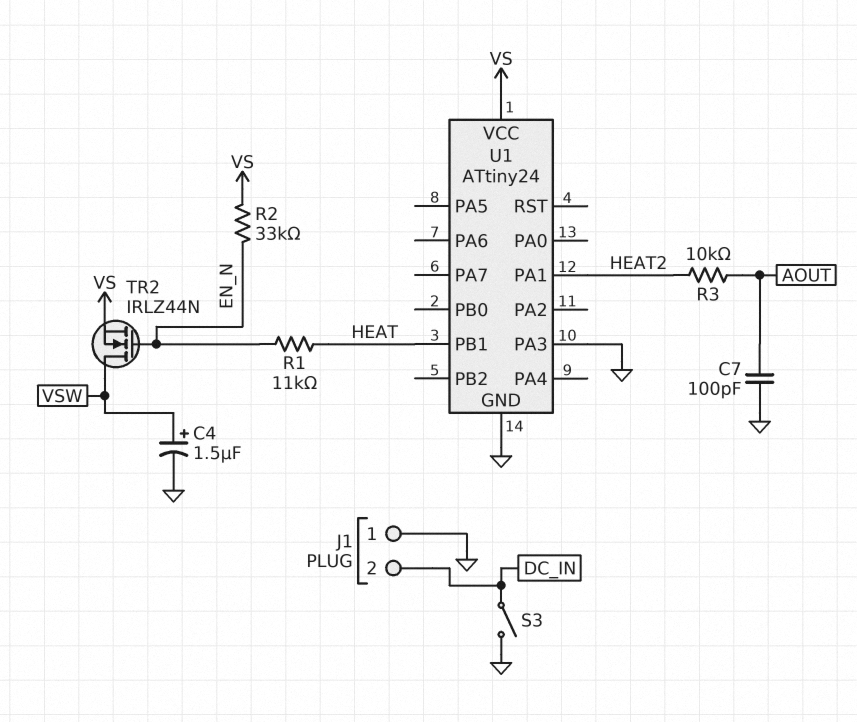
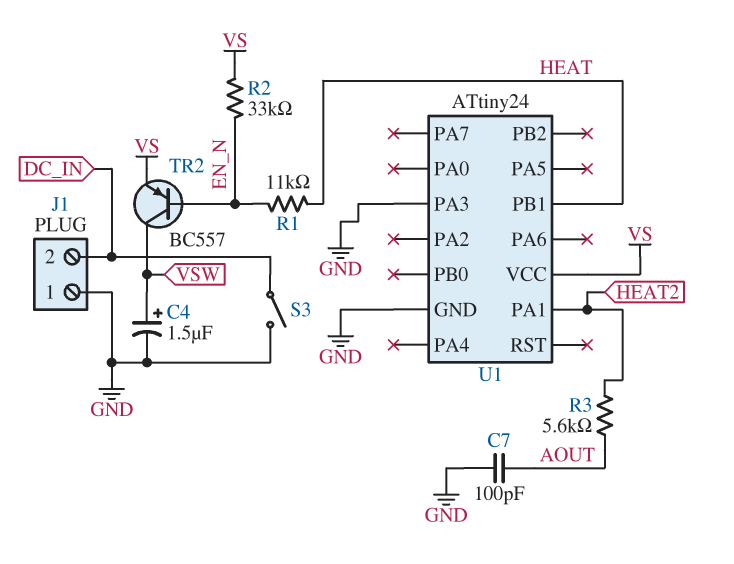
R3: 10k (AOUT, HEAT2) -> 5.6k (AOUT, HEAT2)
TR2: NMOS IRLZ44N (G EN_N, D VSW, S VS) -> PNP BC557 (B EN_N, C VSW, E VS)

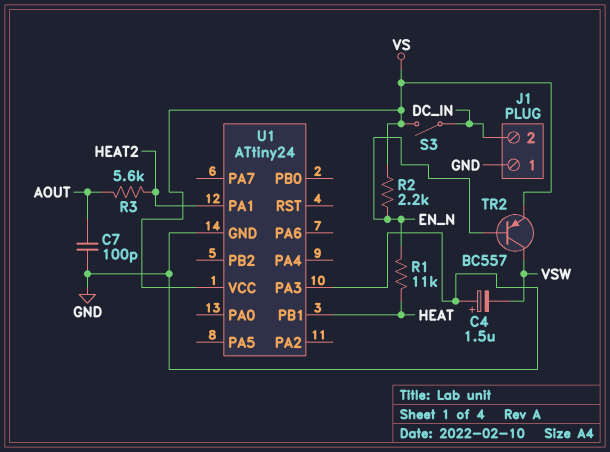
C4: 1.5uF (plus VSW, minus GND) -> 1.5uF (plus GND, minus VSW)
R2: 33k (EN_N, VS) -> 2.2k (EN_N, VS)
S3: switch (DC_IN, GND) -> switch (DC_IN, VS)

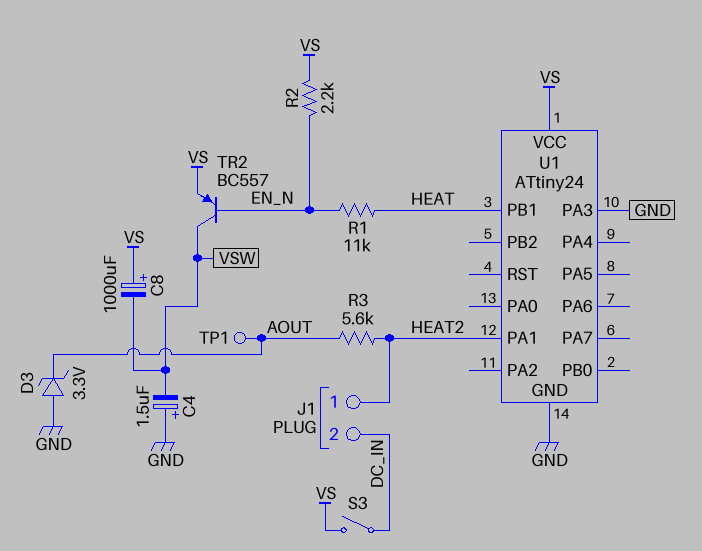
C7: 100pF (AOUT, GND) -> none
C8: none -> 1000uF (plus VS, minus VSW)
D3: none -> zener 3.3V (A GND, K AOUT)
J1 pin 1: GND -> HEAT2
TP1: none -> test point (AOUT)

